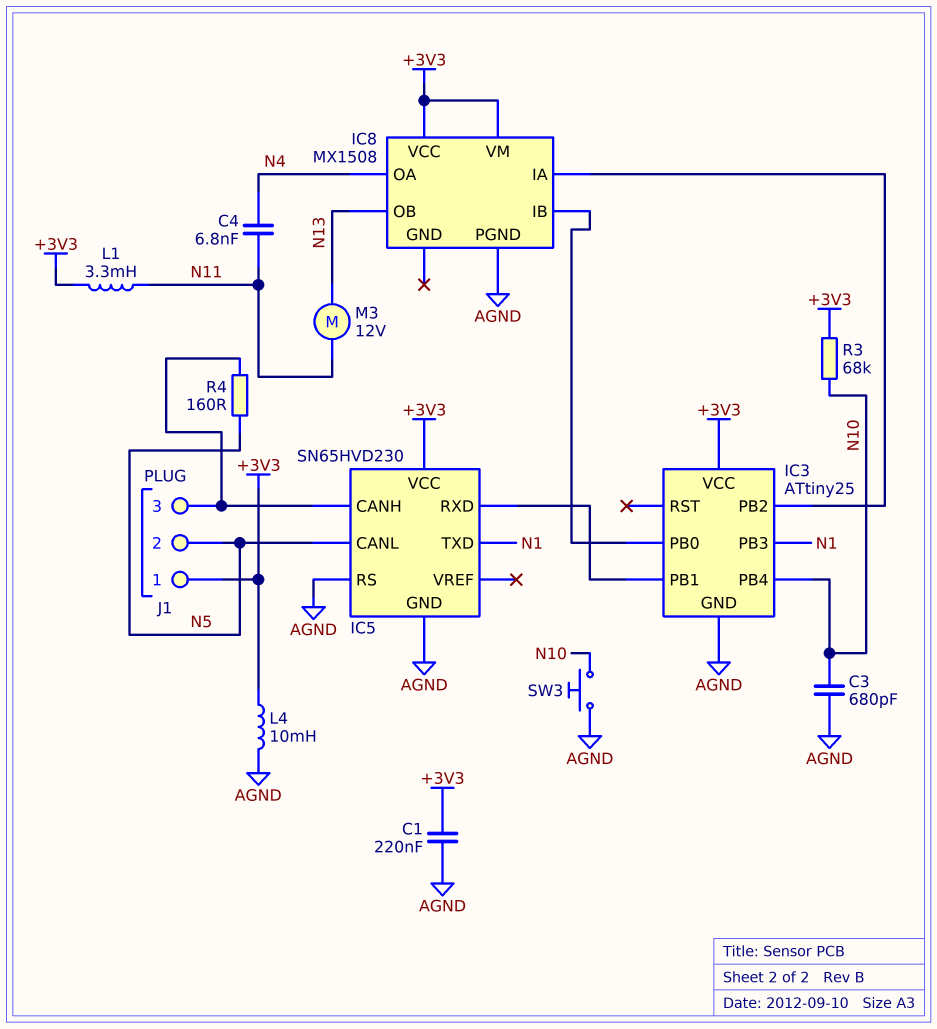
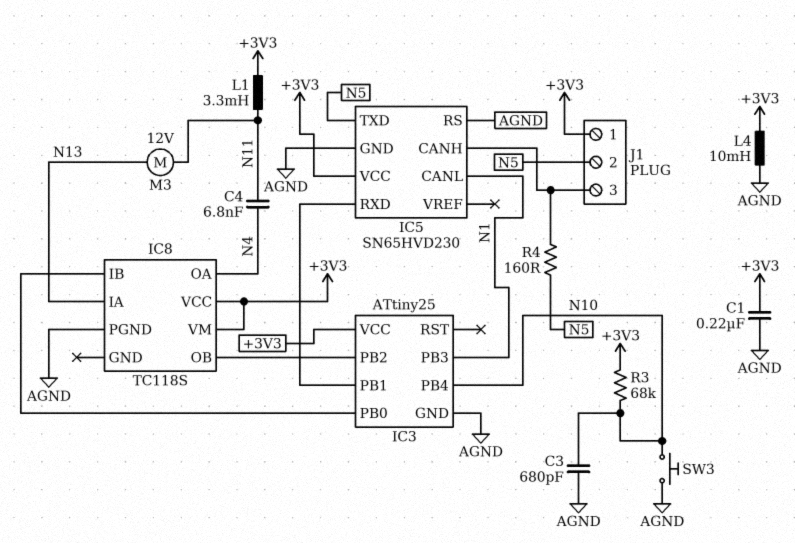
IC5 pin CANL: N5 -> N1
IC5 pin TXD: N1 -> N5
IC8: MX1508 -> TC118S
IC8 pin IA: IC3/PB2 -> N13
IC8 pin OB: N13 -> IC3/PB2

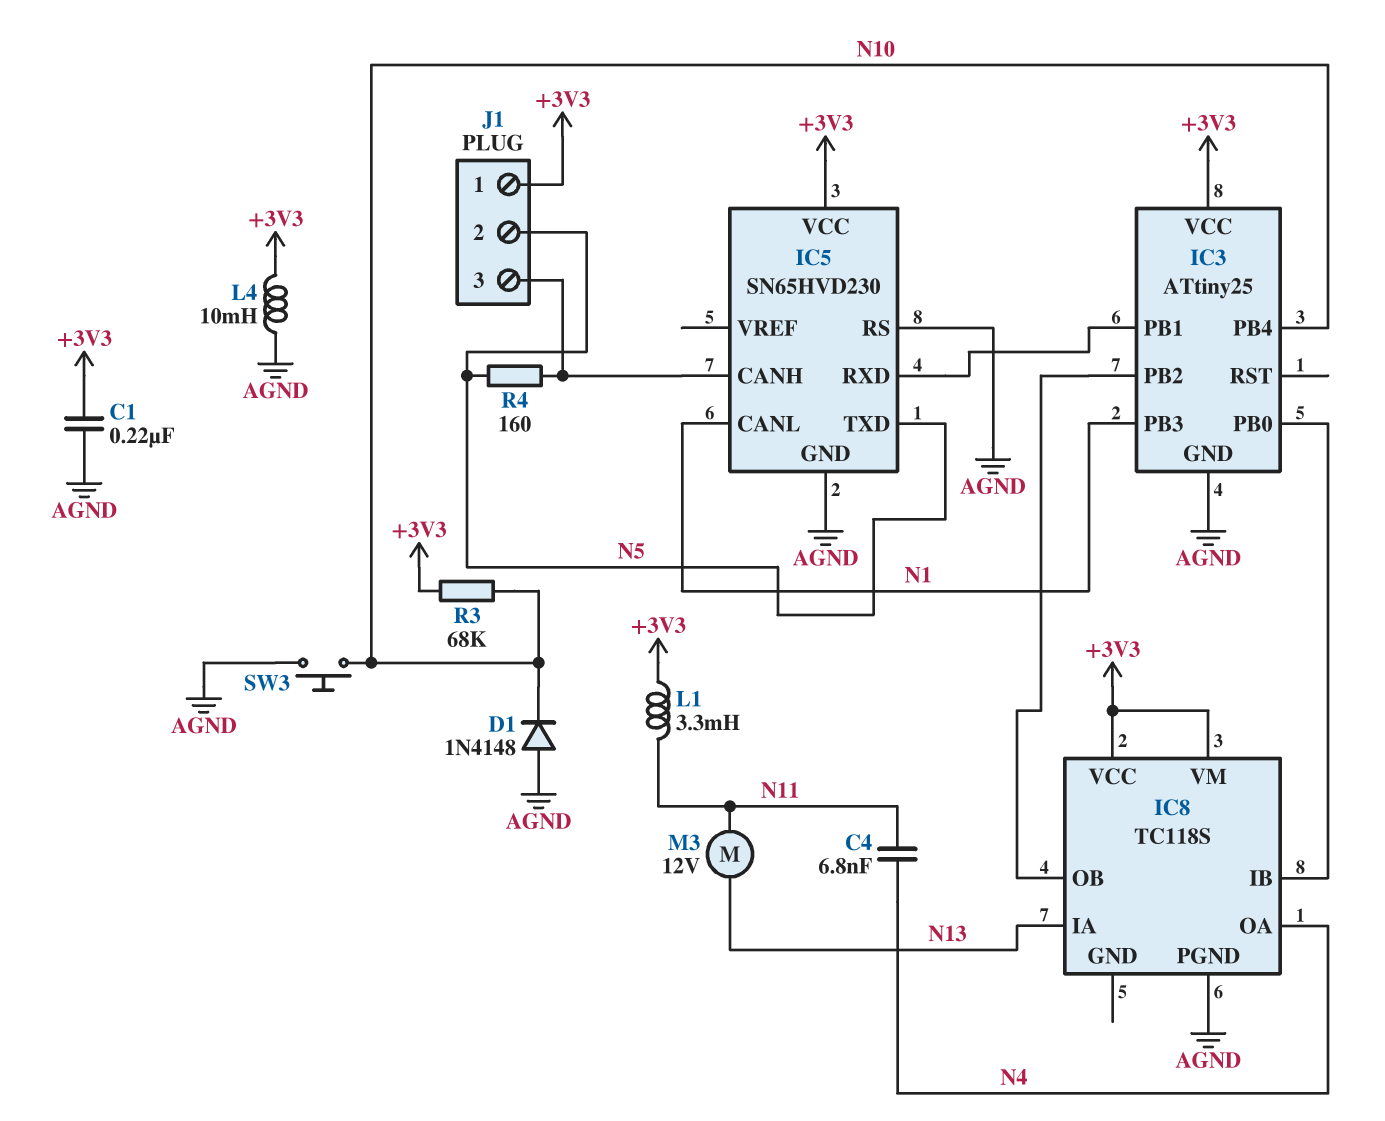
C3: 680pF (AGND, N10) -> none
D1: none -> diode 1N4148 (A AGND, K N10)

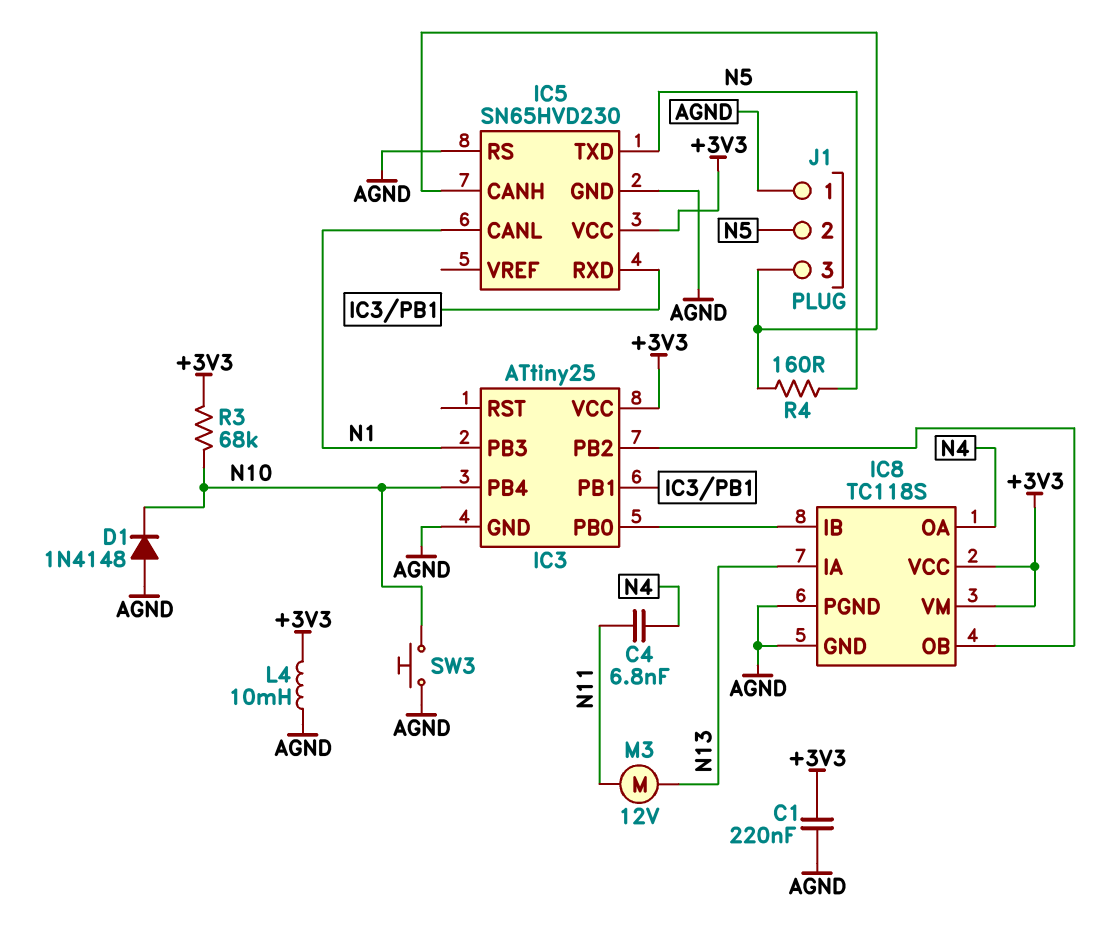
IC8 pin GND: none -> AGND
J1 pin 1: +3V3 -> AGND
L1: 3.3mH (+3V3, N11) -> none

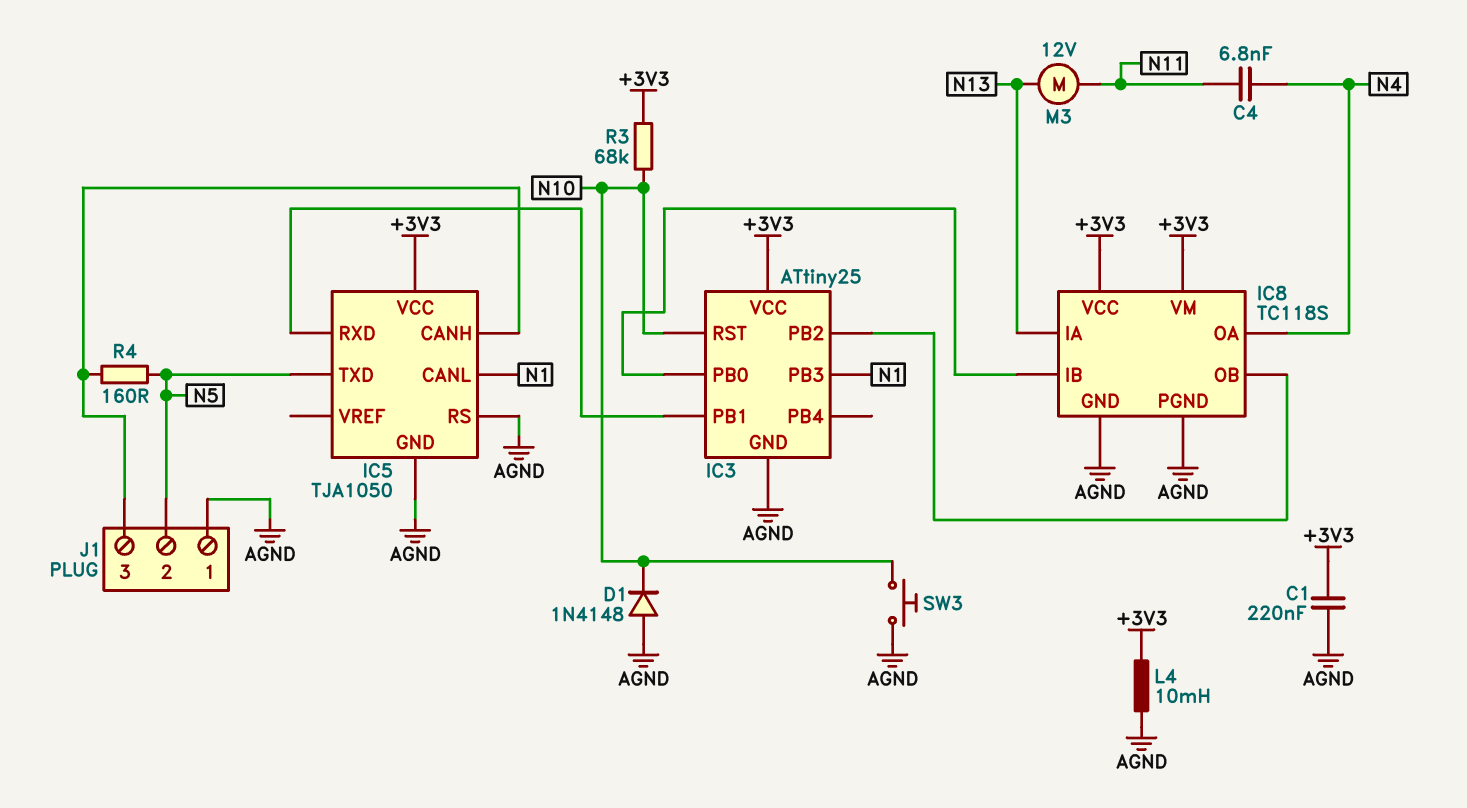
IC3 pin PB4: N10 -> none
IC3 pin RST: none -> N10
IC5: SN65HVD230 -> TJA1050

